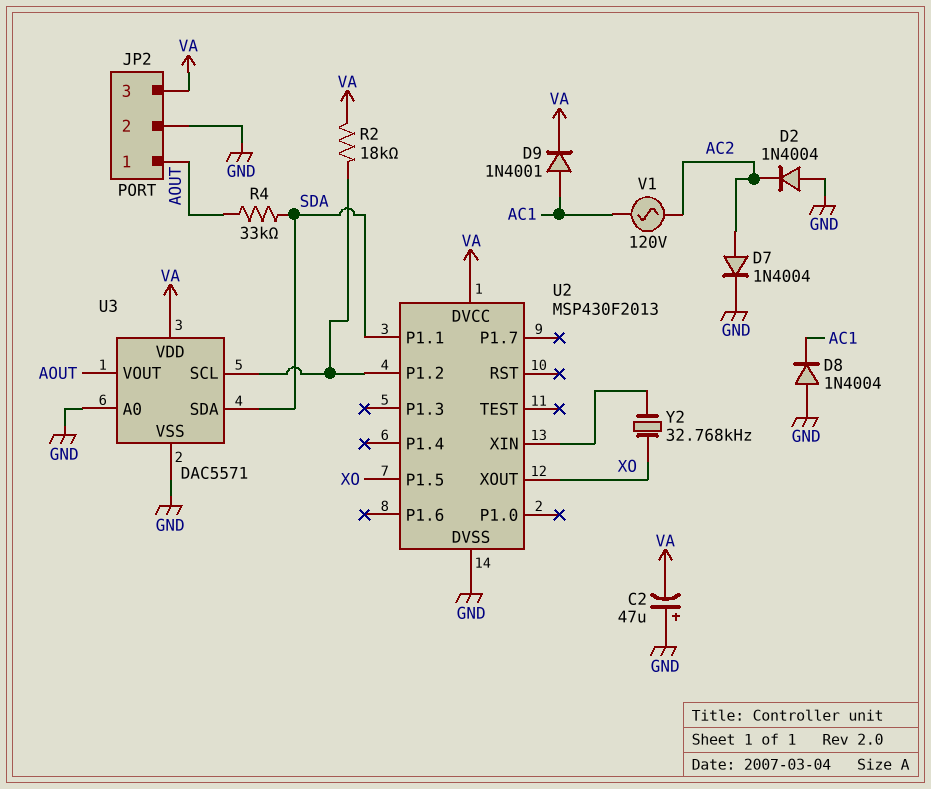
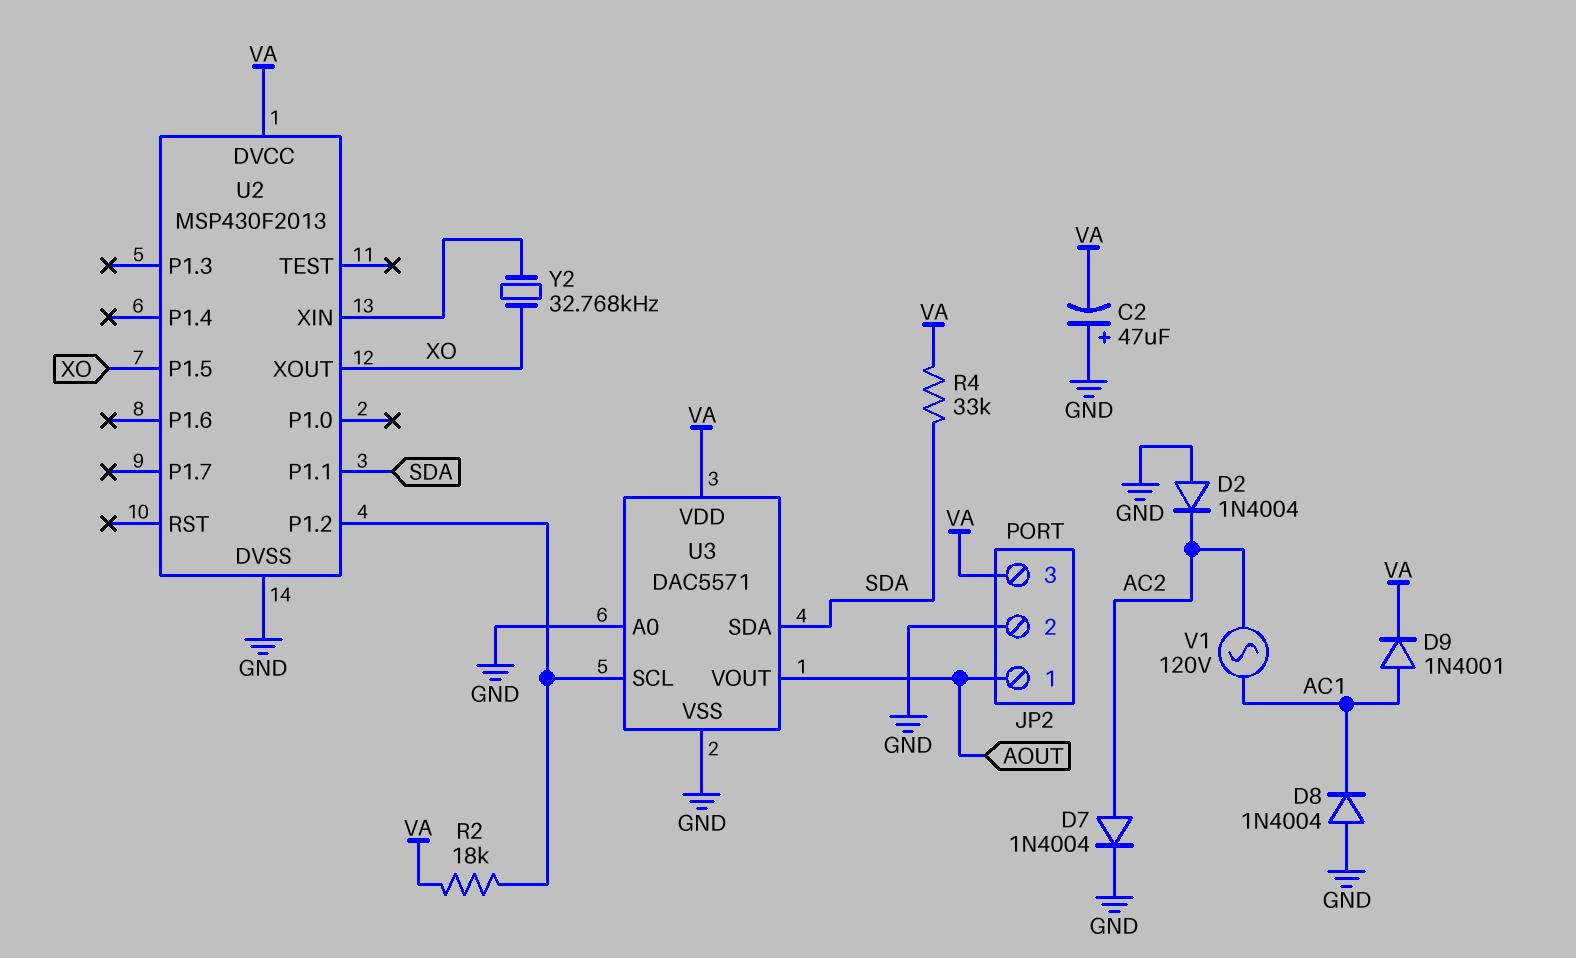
R4: 33k (AOUT, SDA) -> 33k (SDA, VA)

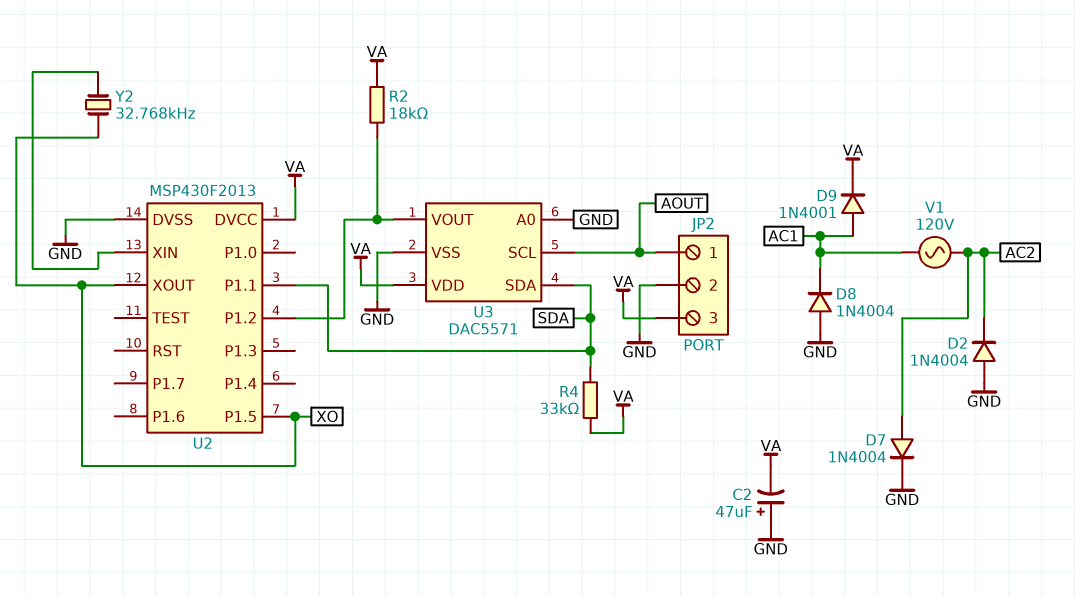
U3 pin SCL: U2/P1.2 -> AOUT
U3 pin VOUT: AOUT -> U2/P1.2

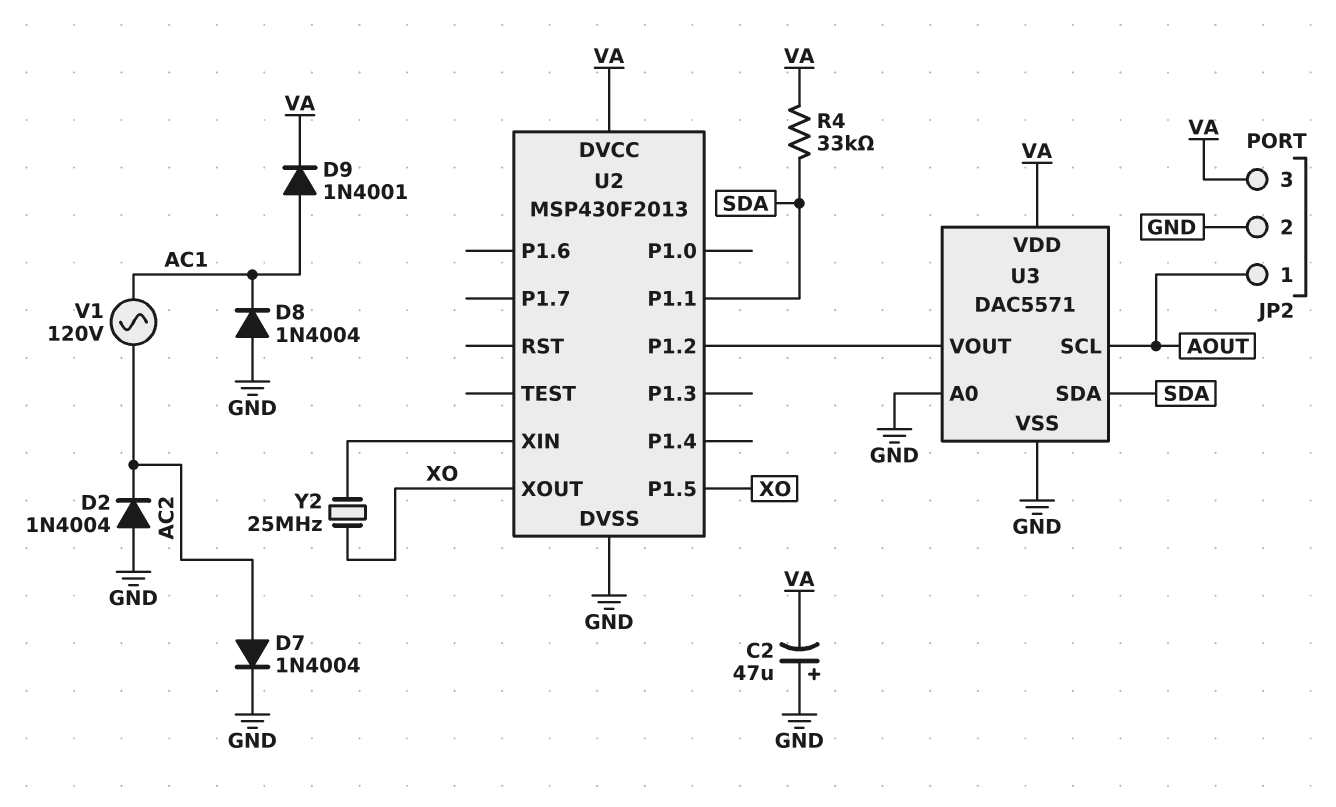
R2: 18k (U2/P1.2, VA) -> none
Y2: 32.768kHz (U2/XIN, XO) -> 25MHz (U2/XIN, XO)

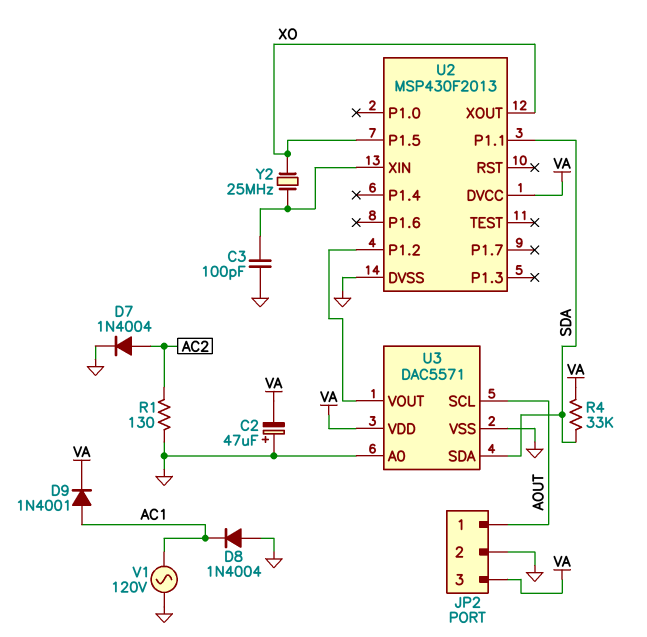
C3: none -> 100pF (GND, U2/XIN)
D2: diode 1N4004 (A GND, K AC2) -> none
R1: none -> 130 (AC2, GND)
V1: AC 120V (AC1, AC2) -> AC 120V (AC1, GND)

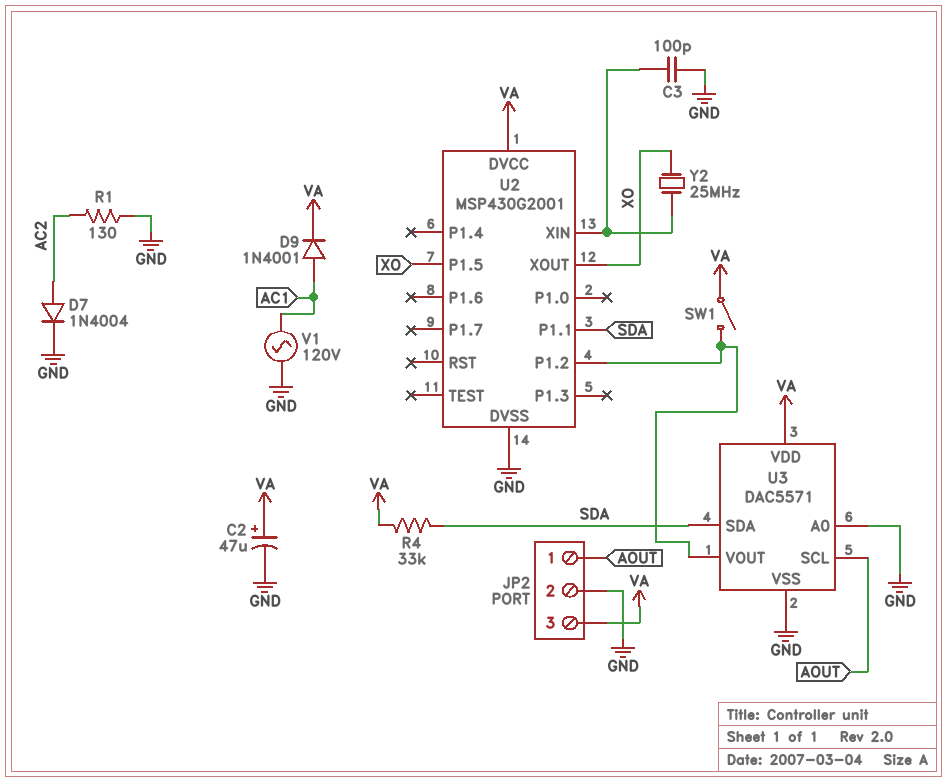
C2: 47uF (plus GND, minus VA) -> 47uF (plus VA, minus GND)
D8: diode 1N4004 (A GND, K AC1) -> none
SW1: none -> switch (U2/P1.2, VA)
U2: MSP430F2013 -> MSP430G2001

